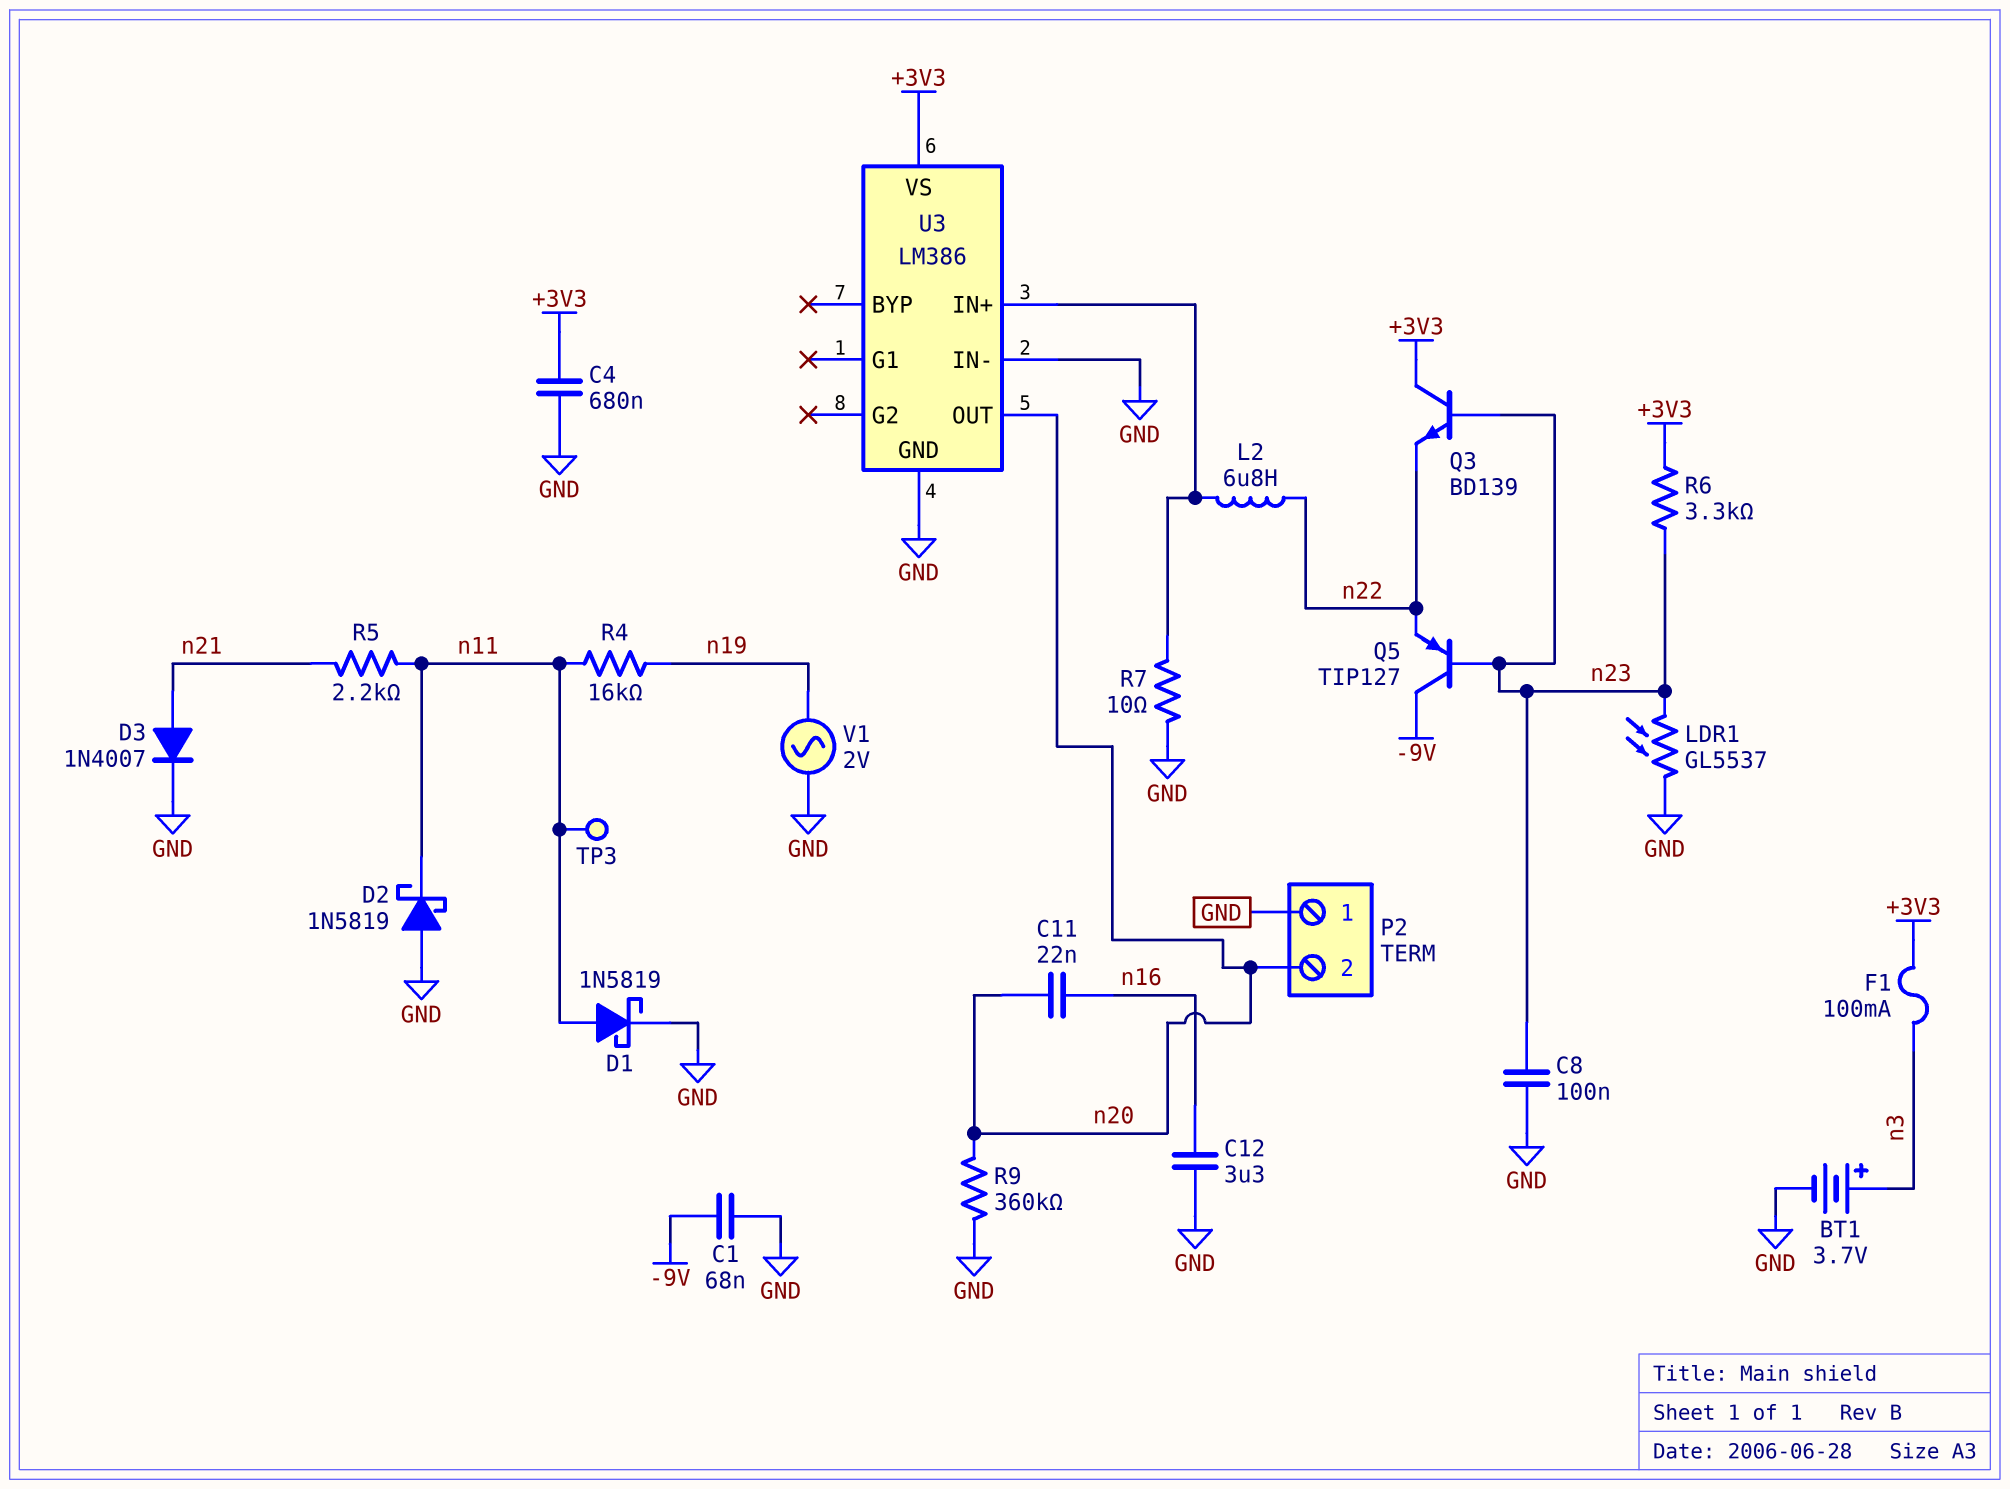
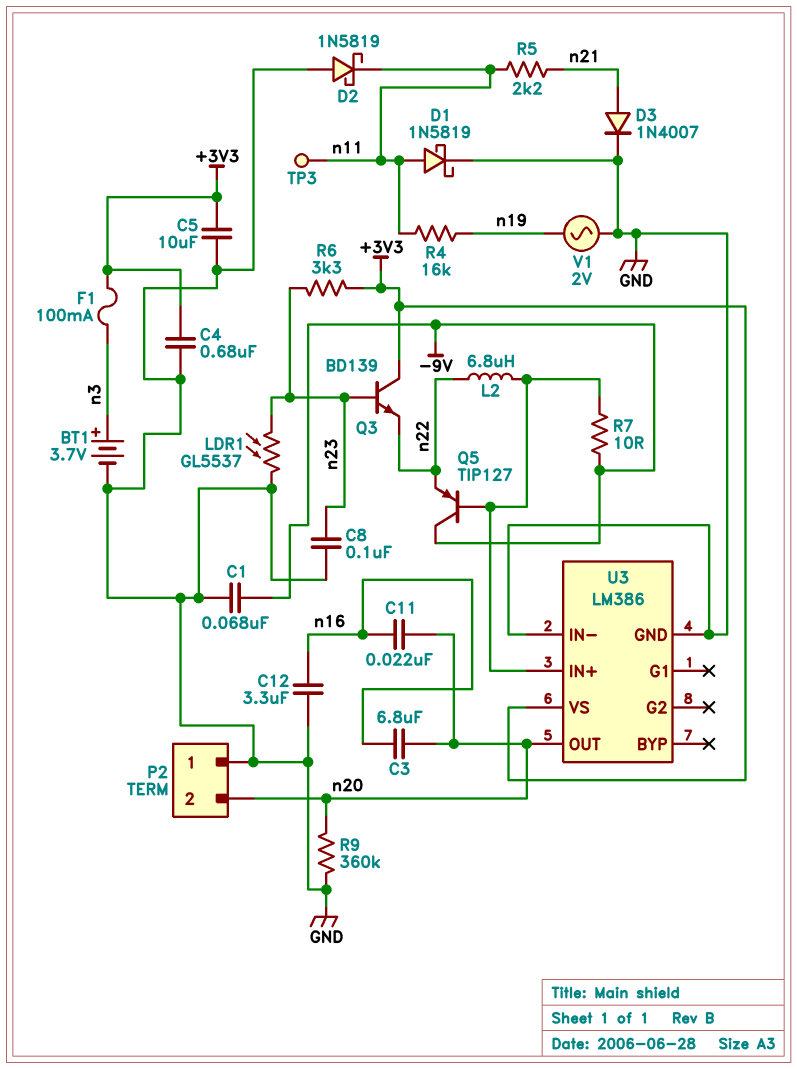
C3: none -> 6.8uF (n16, n20)
C5: none -> 10uF (+3V3, GND)
Q5: PNP TIP127 (B n23, C -9V, E n22) -> PNP TIP127 (B U3/IN+, C -9V, E n22)
R7: 10 (GND, U3/IN+) -> 10 (-9V, U3/IN+)

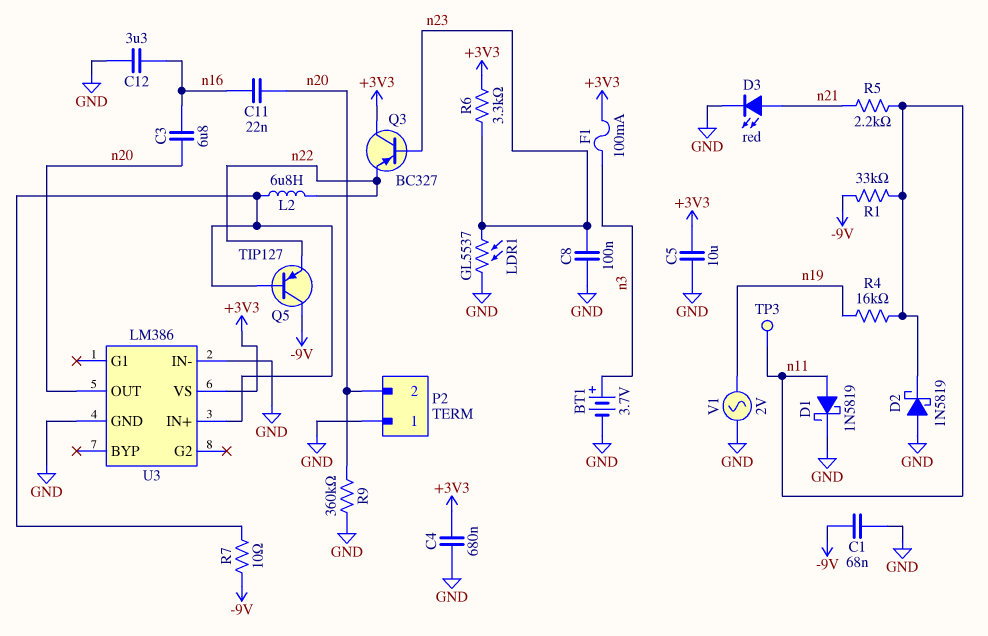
D3: diode 1N4007 (A n21, K GND) -> LED red (A n21, K GND)
Q3: NPN BD139 (B n23, C +3V3, E n22) -> PNP BC327 (B n23, C +3V3, E n22)
R1: none -> 33k (-9V, n11)

